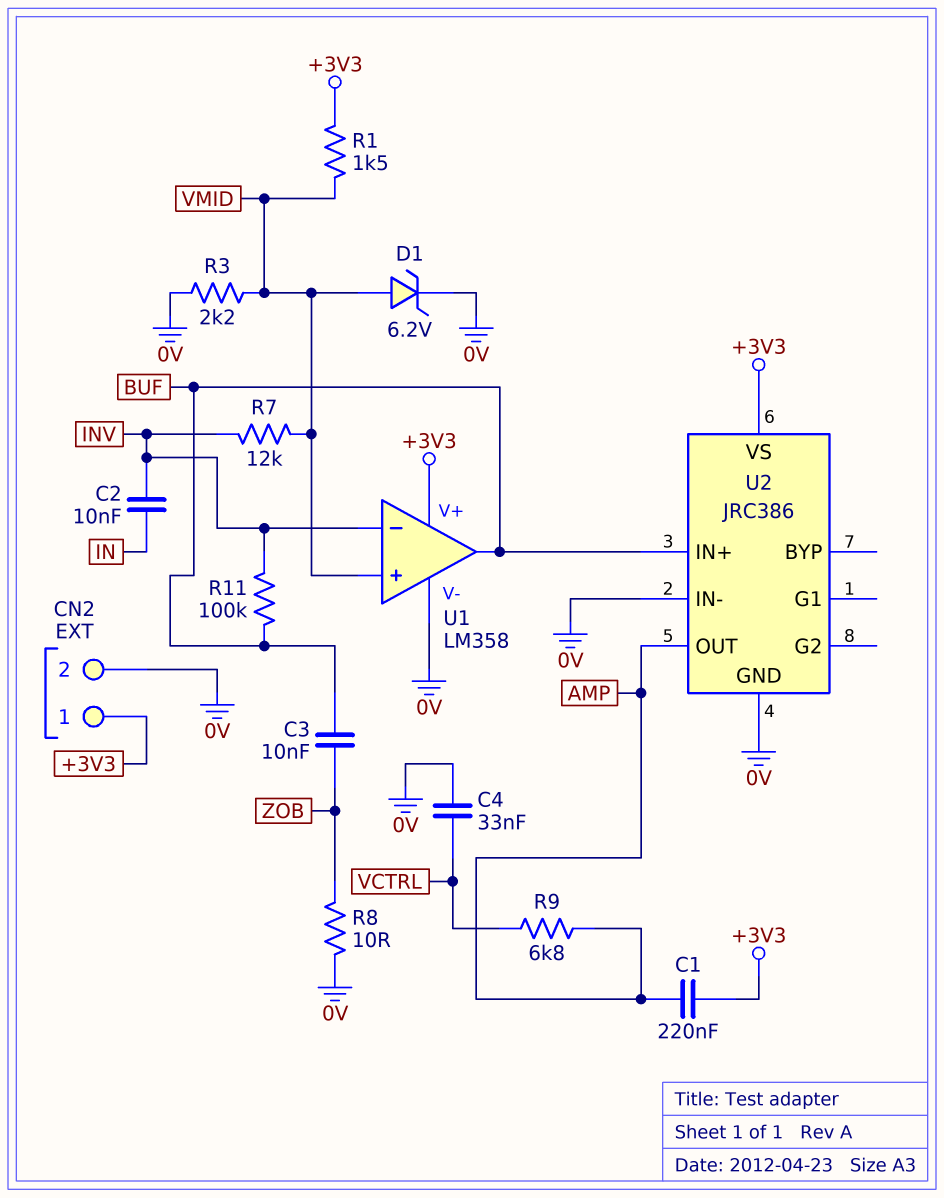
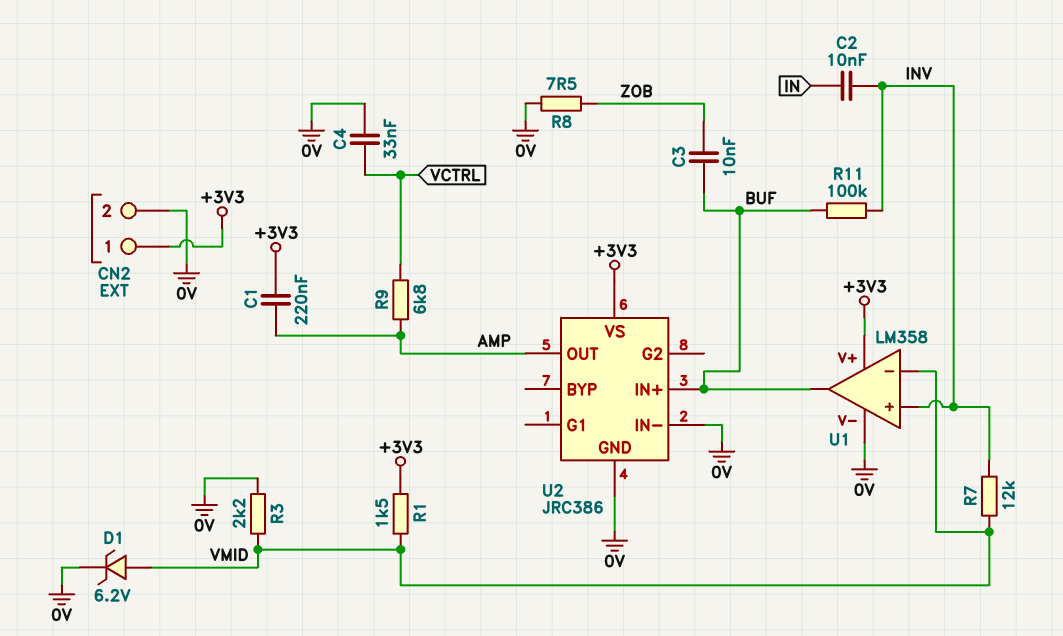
R8: 10 (0V, ZOB) -> 7.5 (0V, ZOB)
U1 pin in+: VMID -> INV
U1 pin in-: INV -> VMID

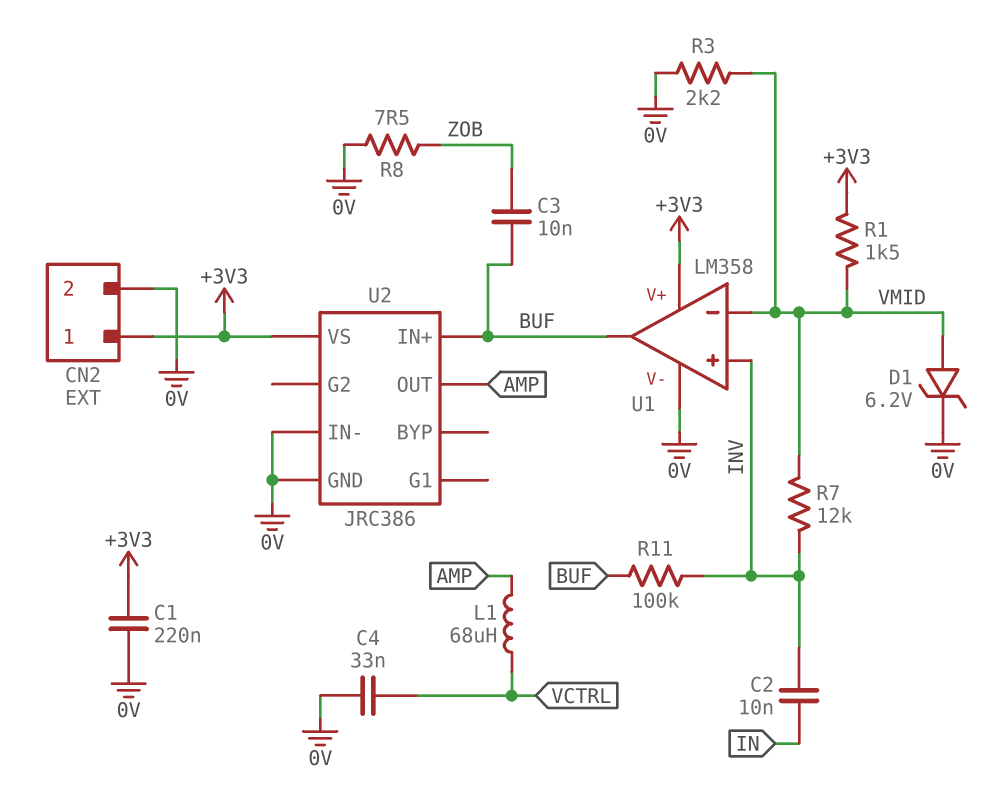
C1: 220nF (+3V3, AMP) -> 220nF (+3V3, 0V)
L1: none -> 68uH (AMP, VCTRL)
R9: 6.8k (AMP, VCTRL) -> none

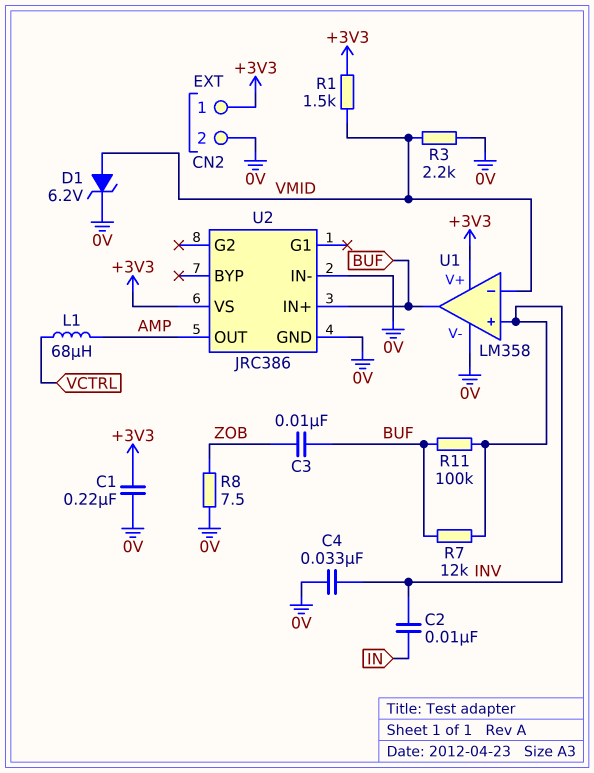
C4: 33nF (0V, VCTRL) -> 33nF (0V, INV)
R7: 12k (INV, VMID) -> 12k (BUF, INV)

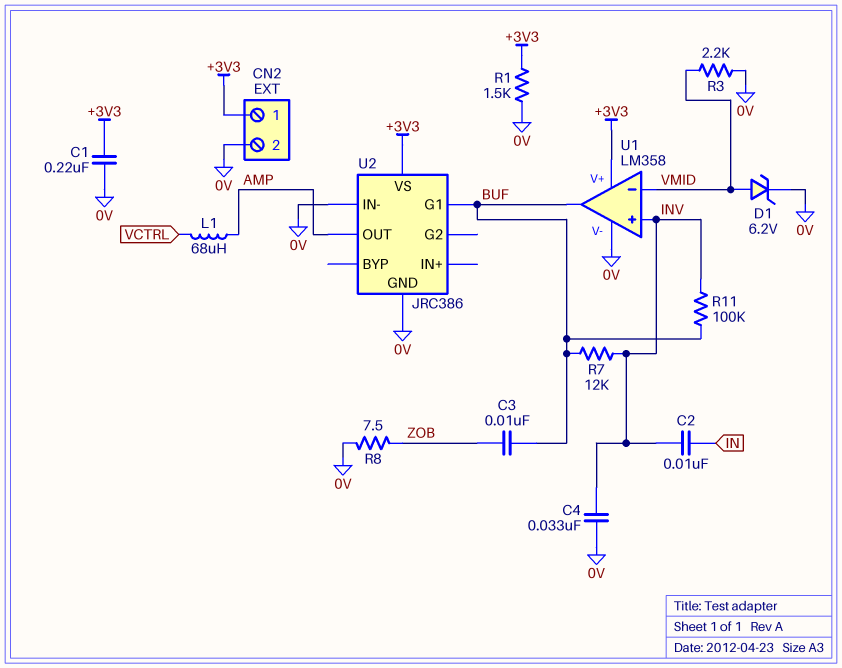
R1: 1.5k (+3V3, VMID) -> 1.5k (+3V3, 0V)
U2 pin G1: none -> BUF
U2 pin IN+: BUF -> none

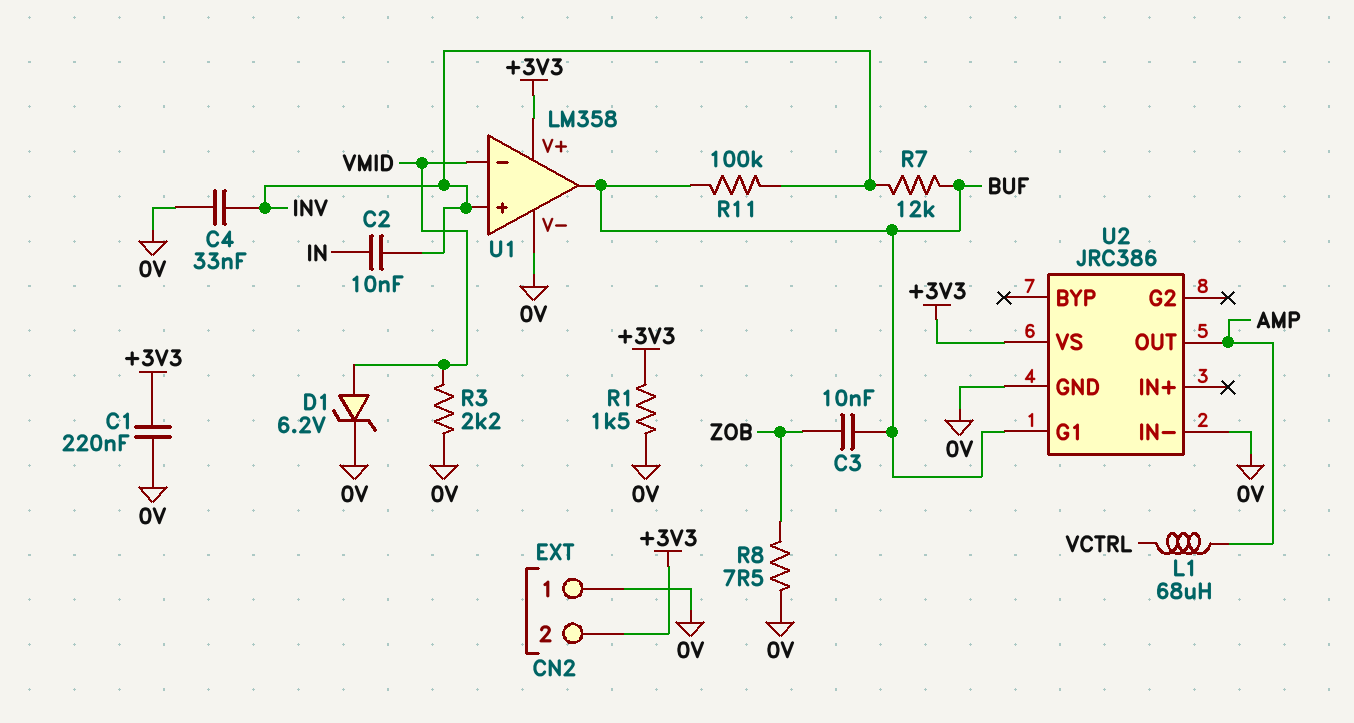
CN2 pin 1: +3V3 -> 0V
CN2 pin 2: 0V -> +3V3

